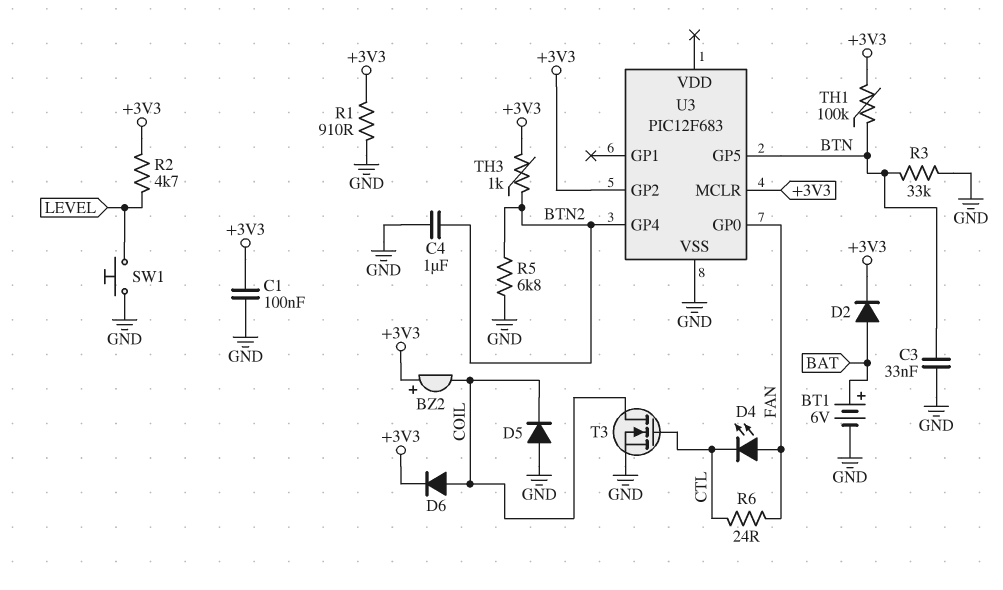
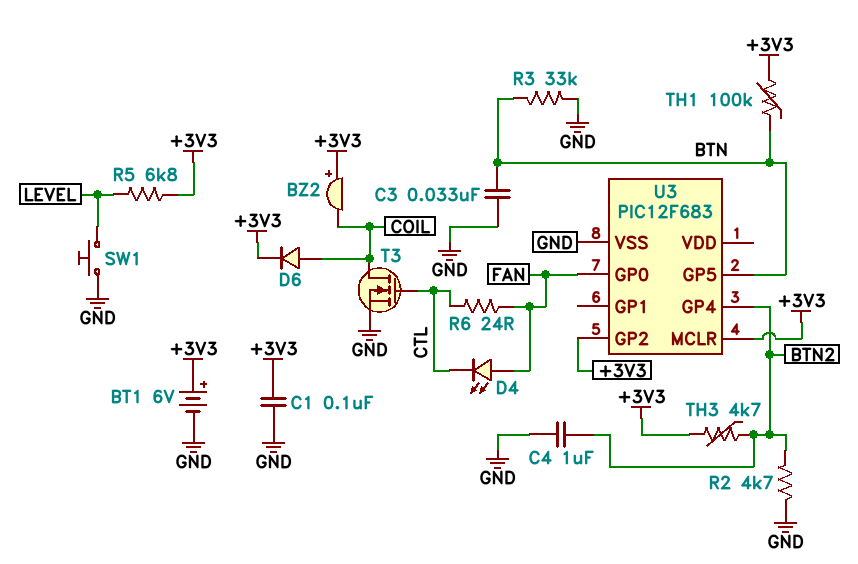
BT1: 6V (plus BAT, minus GND) -> 6V (plus +3V3, minus GND)
D2: diode (A BAT, K +3V3) -> none
D5: diode (A GND, K COIL) -> none
R1: 910 (+3V3, GND) -> none
R2: 4.7k (+3V3, LEVEL) -> 4.7k (BTN2, GND)
R5: 6.8k (BTN2, GND) -> 6.8k (+3V3, LEVEL)
TH3: 1k (+3V3, BTN2) -> 4.7k (+3V3, BTN2)

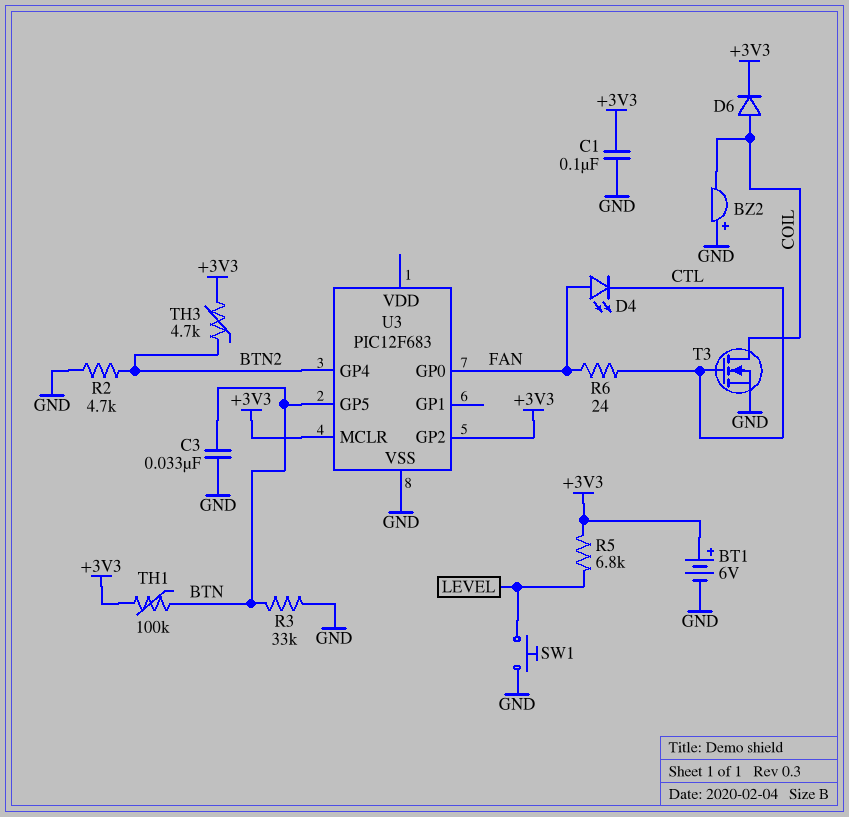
BZ2: buzzer (plus +3V3, minus COIL) -> buzzer (plus GND, minus COIL)
C4: 1uF (BTN2, GND) -> none

